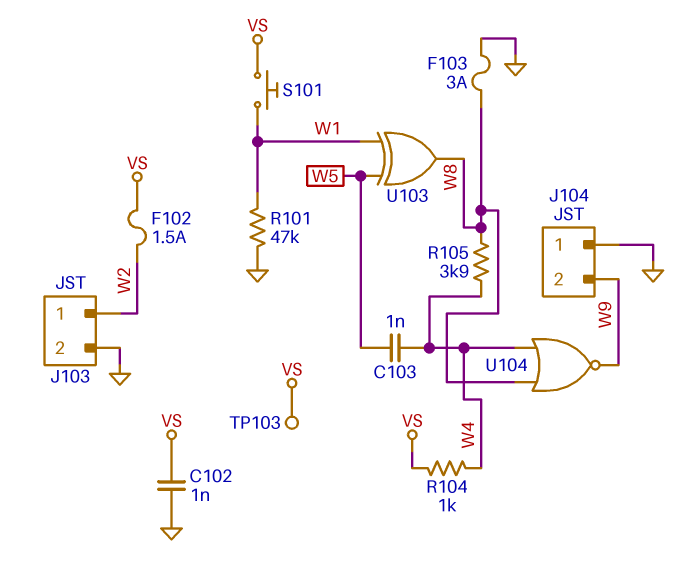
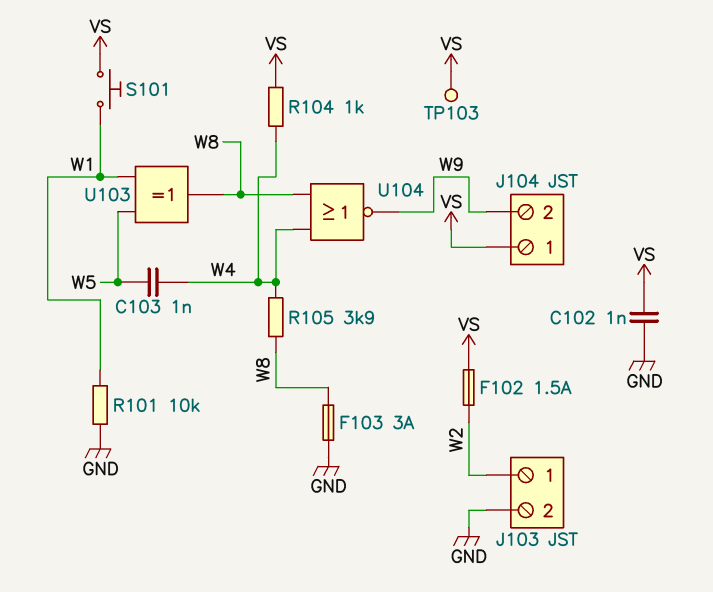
J104 pin 1: GND -> VS
R101: 47k (GND, W1) -> 10k (GND, W1)

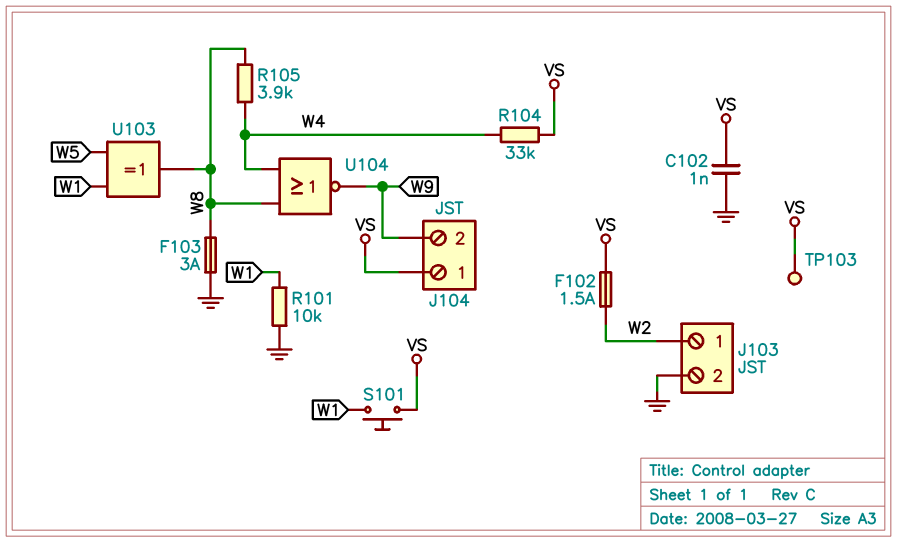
C103: 1nF (W4, W5) -> none
R104: 1k (VS, W4) -> 33k (VS, W4)

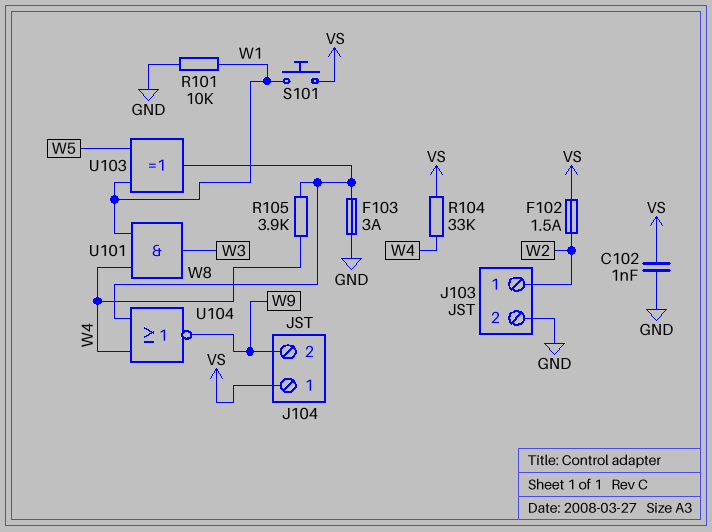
TP103: test point (VS) -> none
U101: none -> AND (in W1, in W4, out W3)

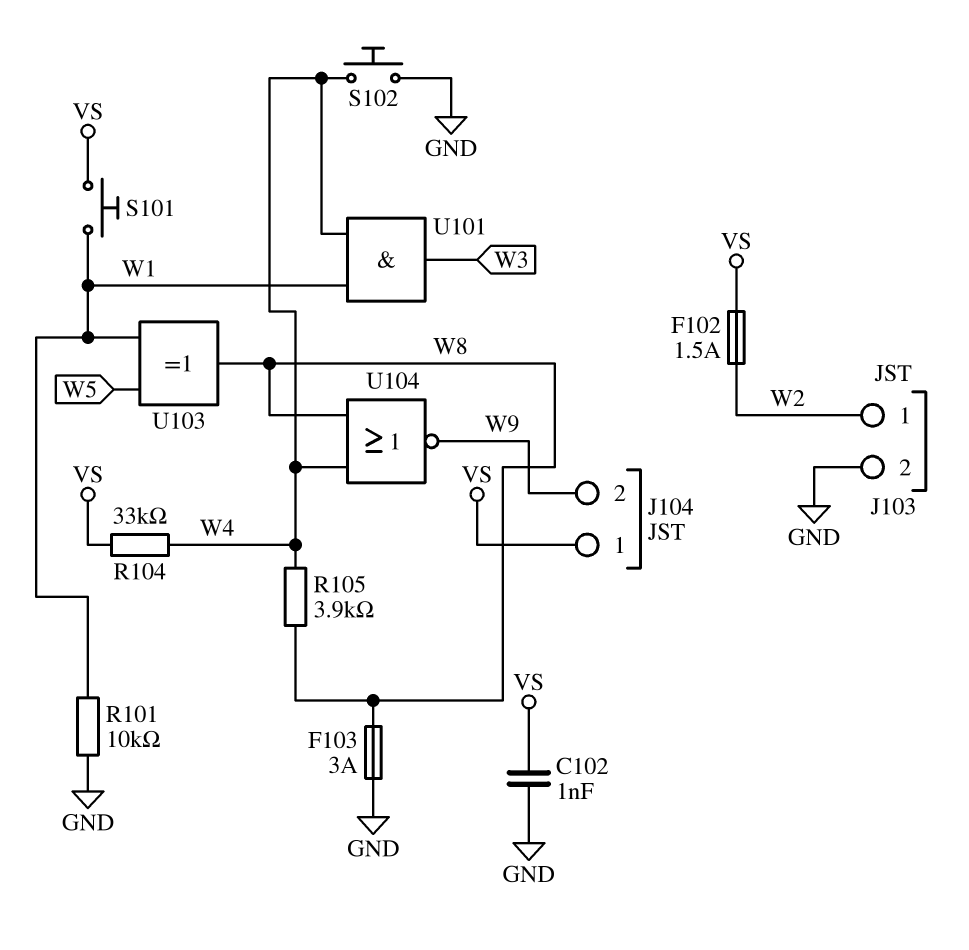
S102: none -> button (GND, W4)

